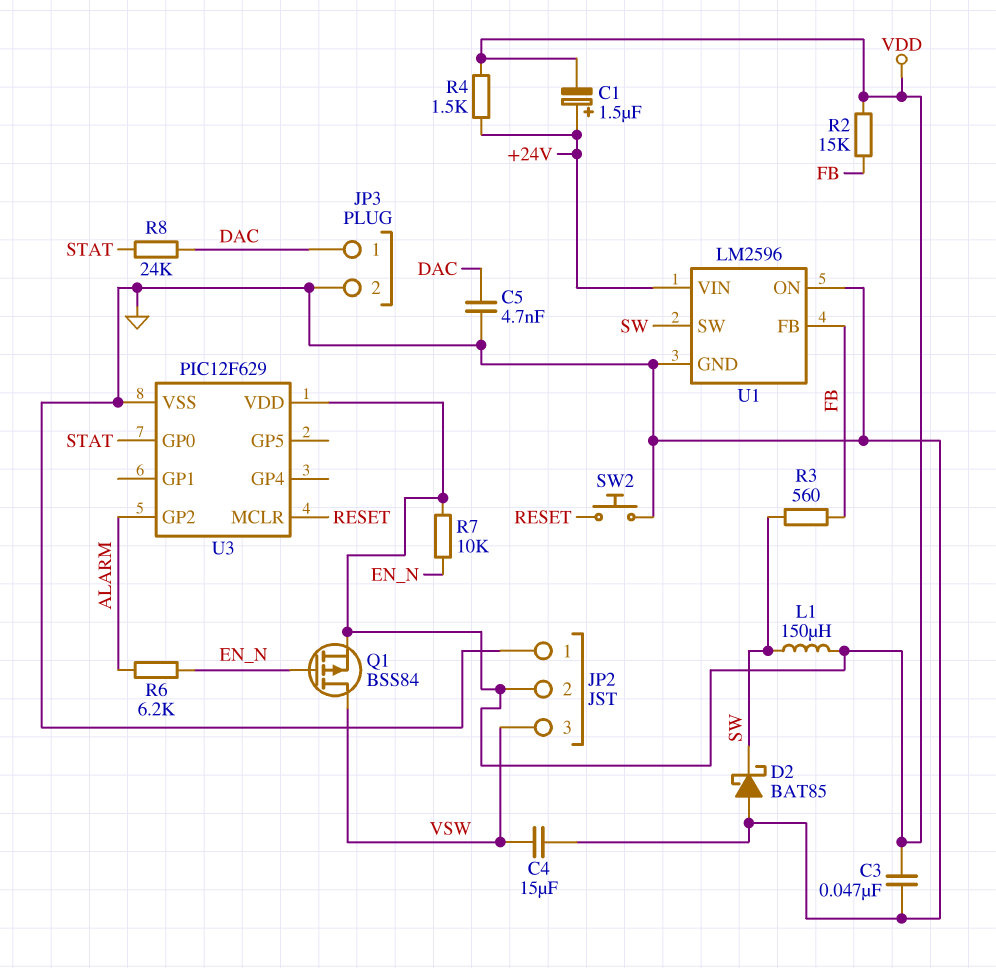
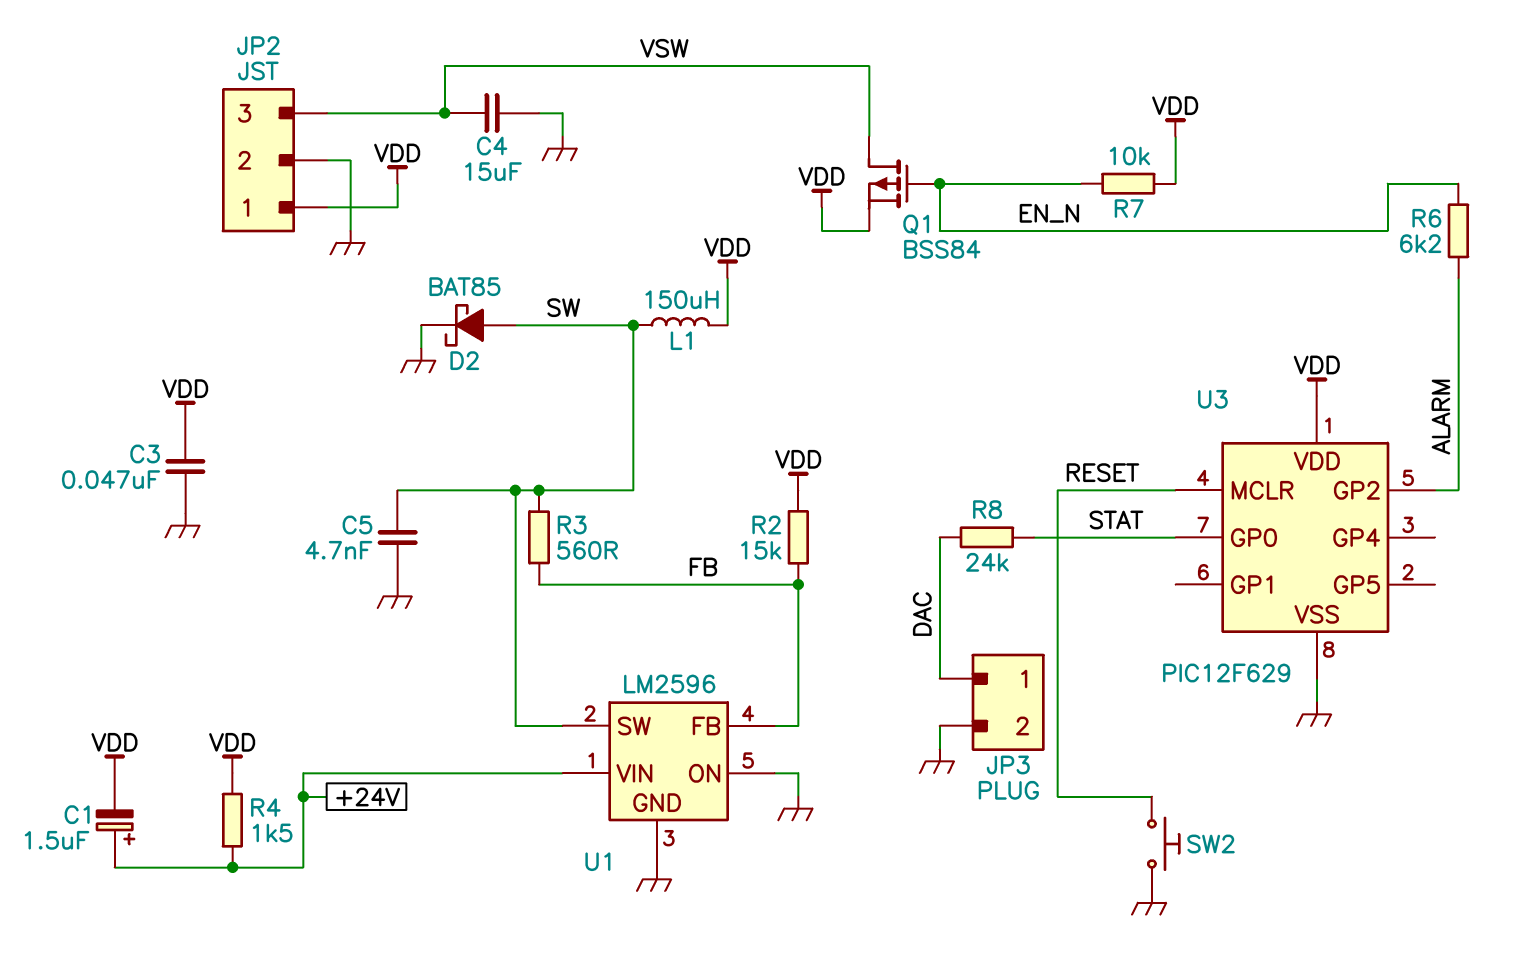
C5: 4.7nF (DAC, GND) -> 4.7nF (GND, SW)
D2: schottky BAT85 (A GND, K SW) -> schottky BAT85 (A SW, K GND)
JP2 pin 1: GND -> VDD
JP2 pin 2: VDD -> GND

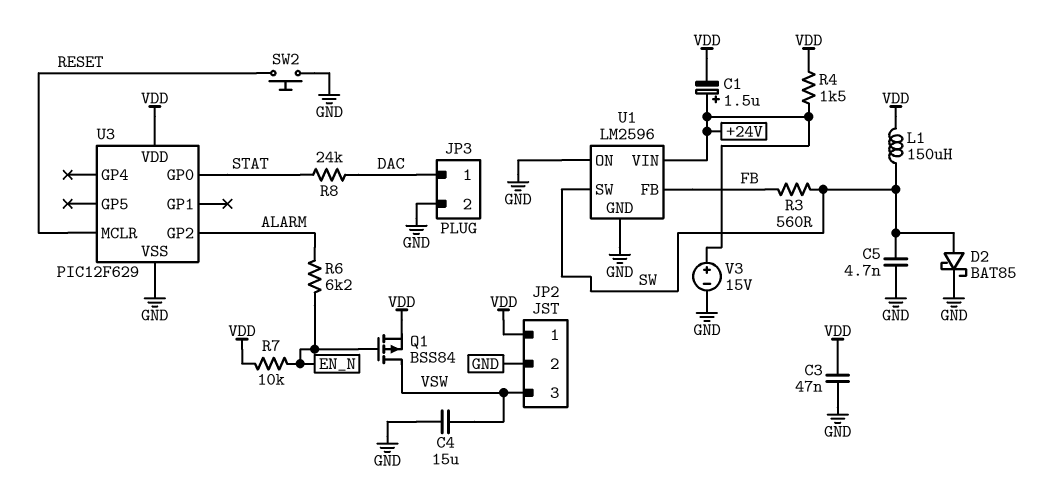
R2: 15k (FB, VDD) -> none
V3: none -> 15V (plus +24V, minus GND)

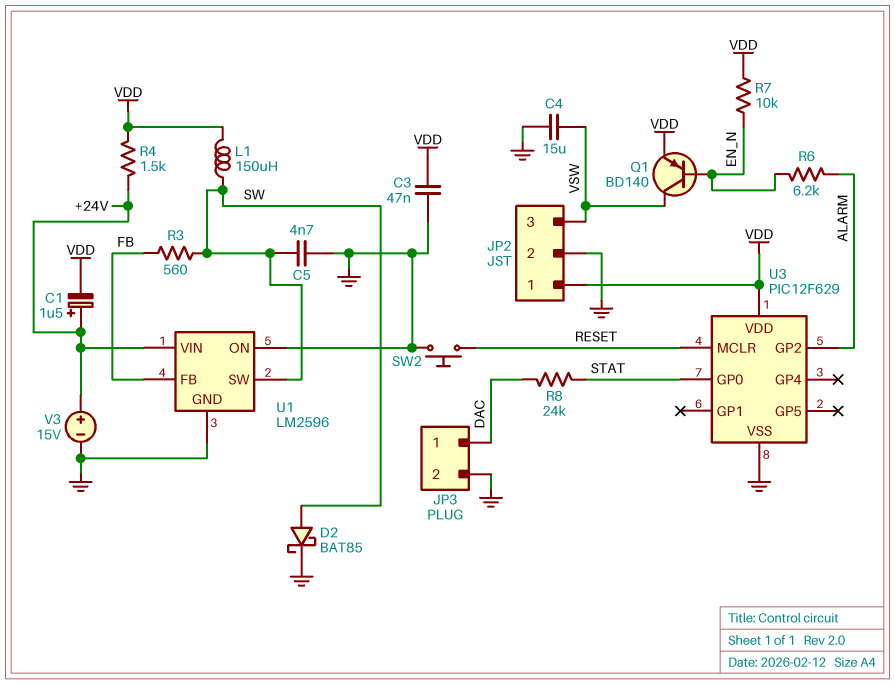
Q1: PMOS BSS84 (G EN_N, D VSW, S VDD) -> PNP BD140 (B EN_N, C VSW, E VDD)

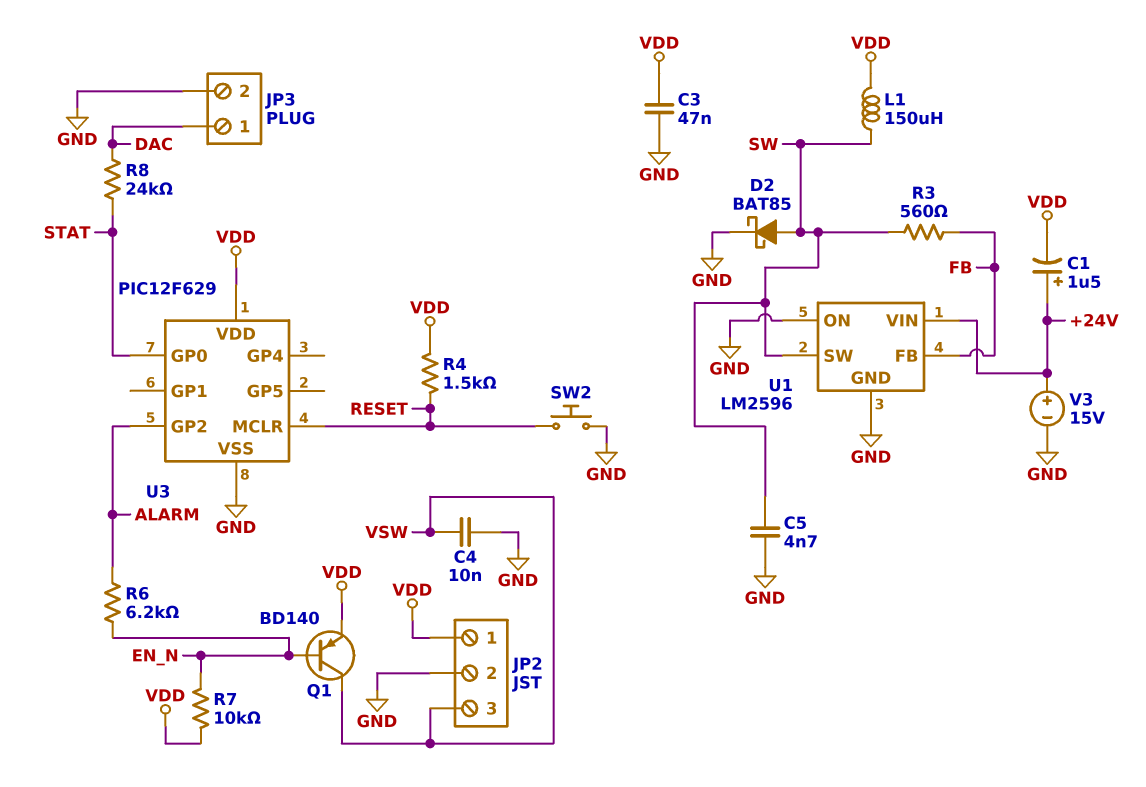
C4: 15uF (GND, VSW) -> 10nF (GND, VSW)
R4: 1.5k (+24V, VDD) -> 1.5k (RESET, VDD)

